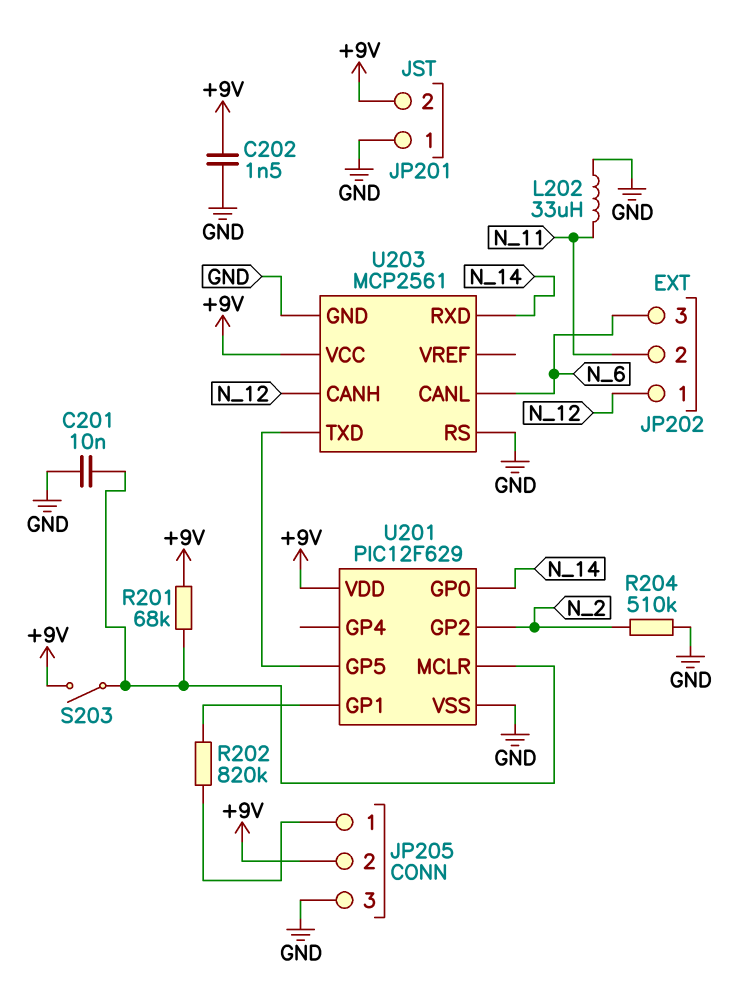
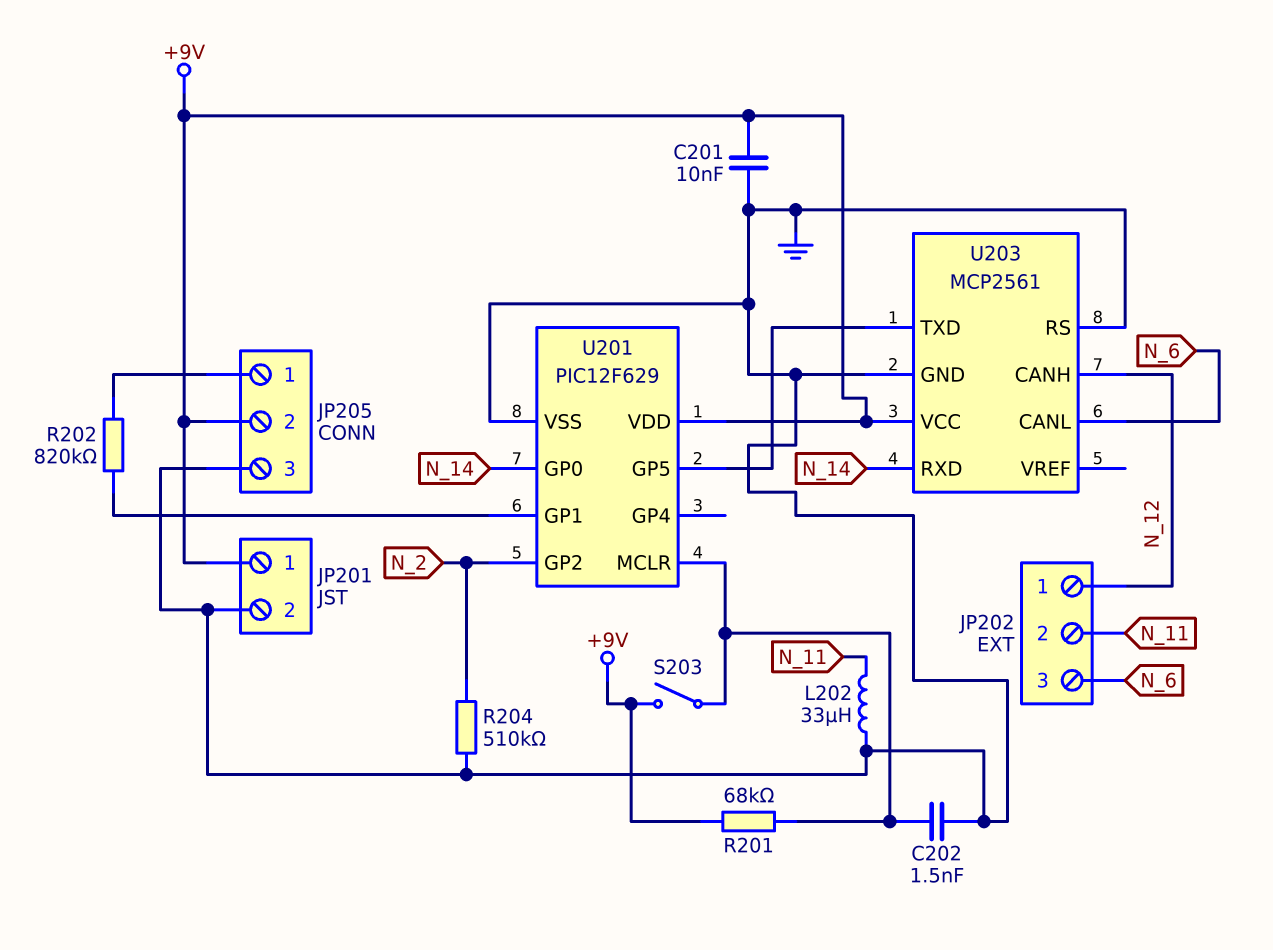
C201: 10nF (GND, U201/MCLR) -> 10nF (+9V, GND)
C202: 1.5nF (+9V, GND) -> 1.5nF (GND, U201/MCLR)
JP201 pin 1: GND -> +9V
JP201 pin 2: +9V -> GND

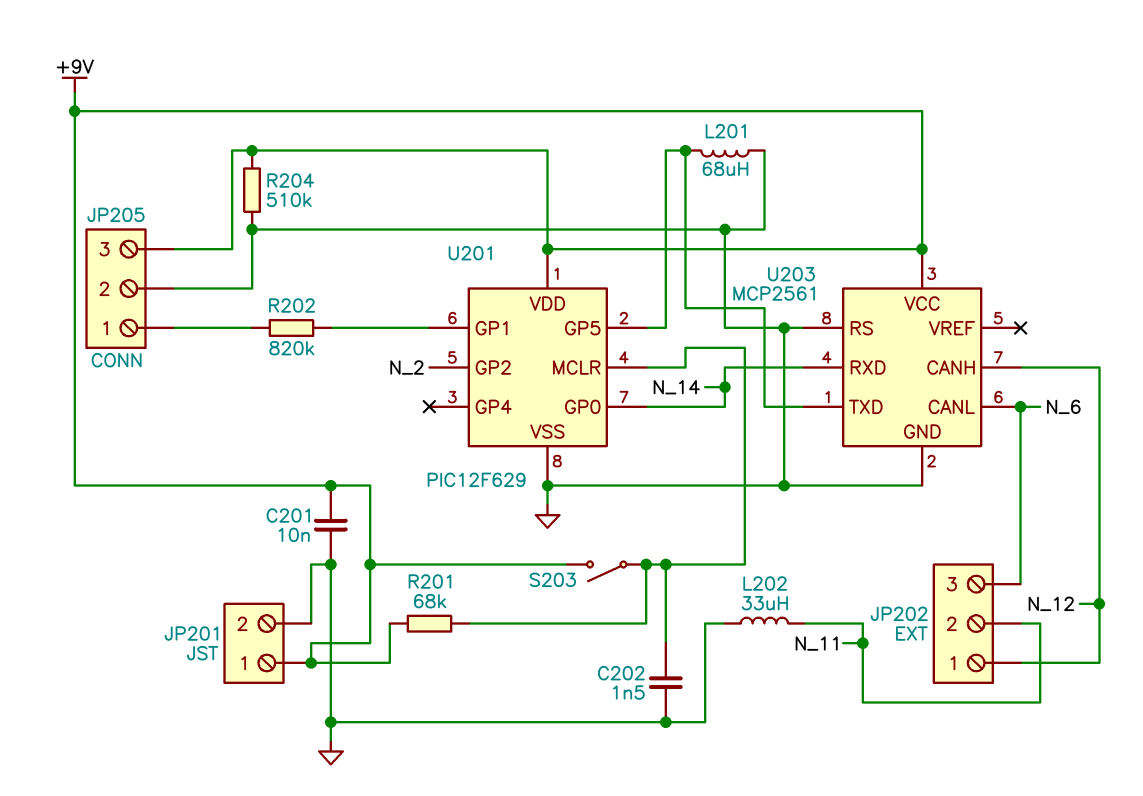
JP205 pin 2: +9V -> GND
JP205 pin 3: GND -> +9V
L201: none -> 68uH (GND, U201/GP5)
R204: 510k (GND, N_2) -> 510k (+9V, GND)

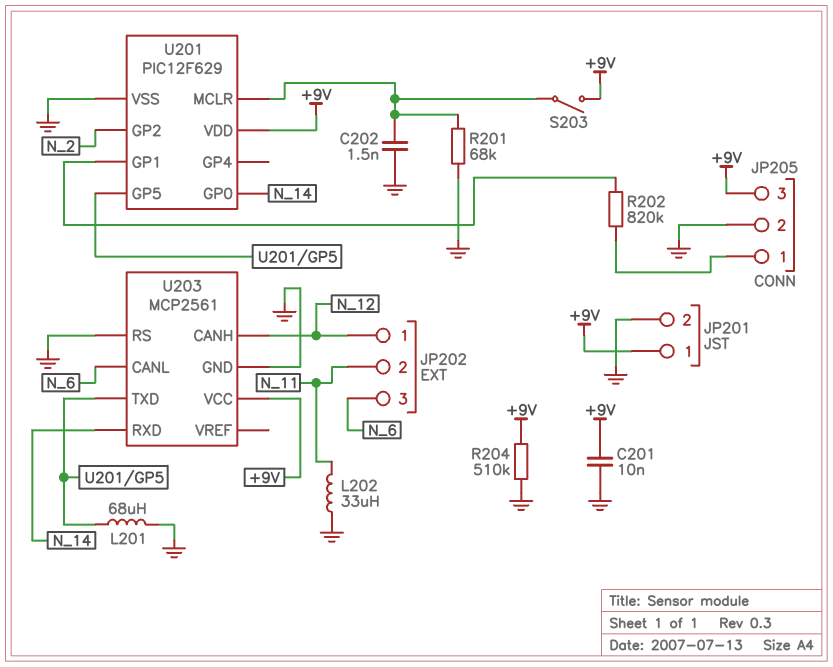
R201: 68k (+9V, U201/MCLR) -> 68k (GND, U201/MCLR)

